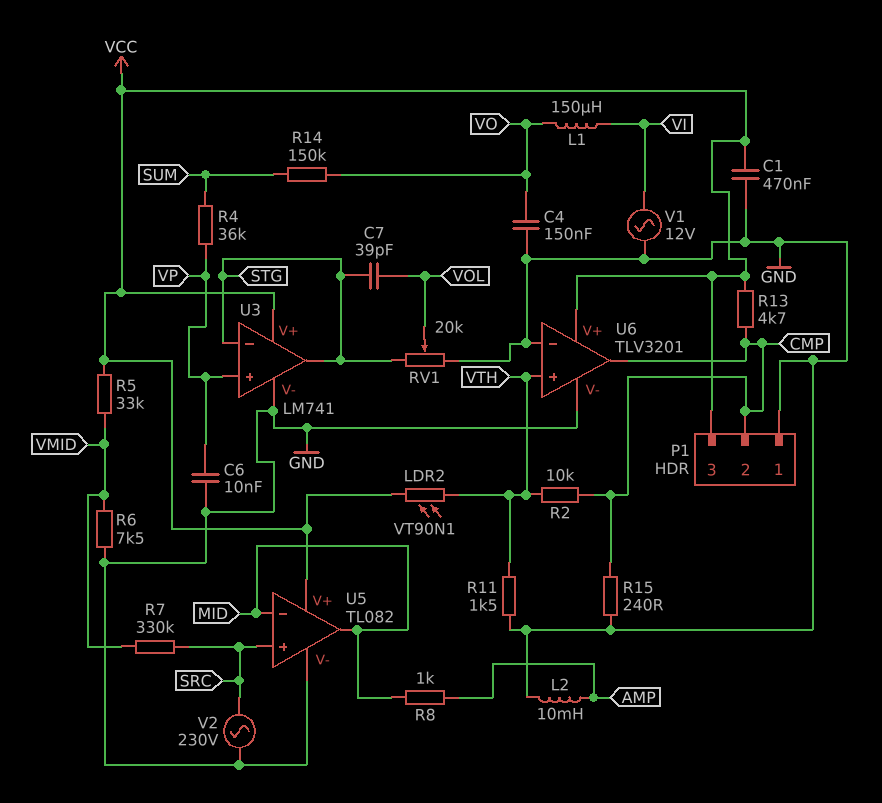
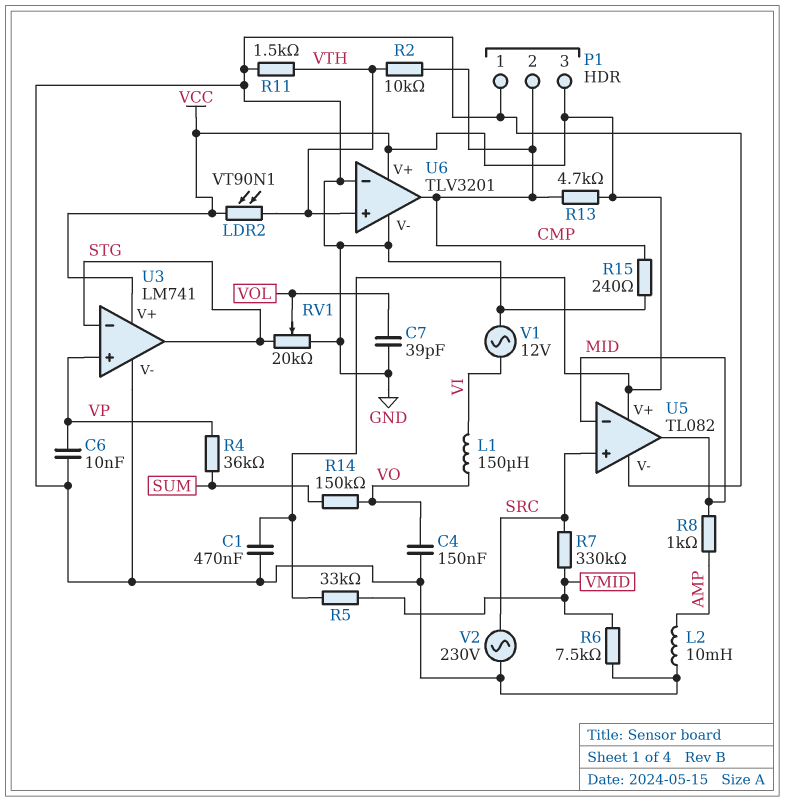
C7: 39pF (STG, VOL) -> 39pF (GND, VOL)

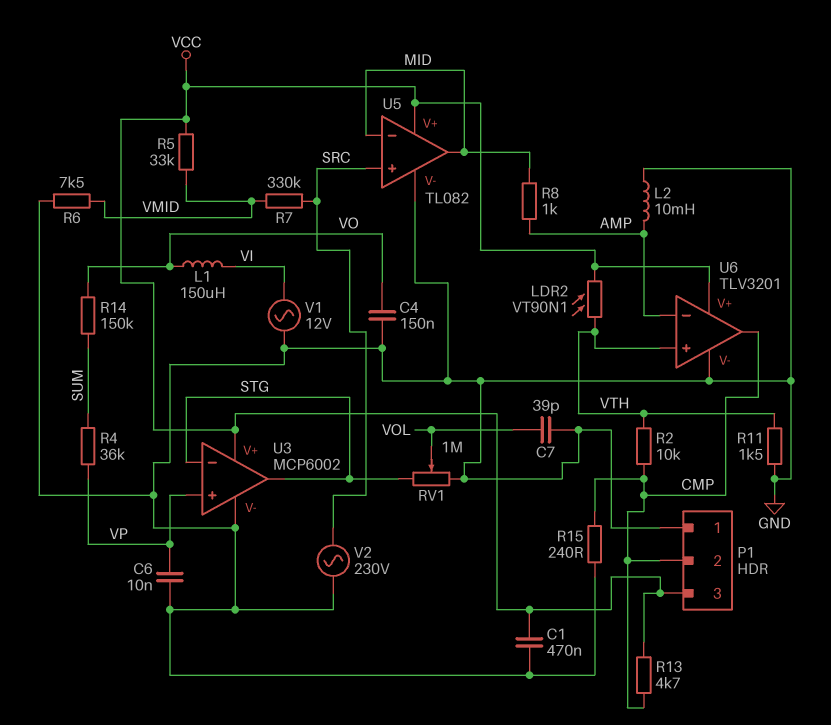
RV1: 20k (GND, STG, wiper VOL) -> 1M (GND, STG, wiper VOL)
U3: LM741 -> MCP6002
U6 pin in-: GND -> AMP

